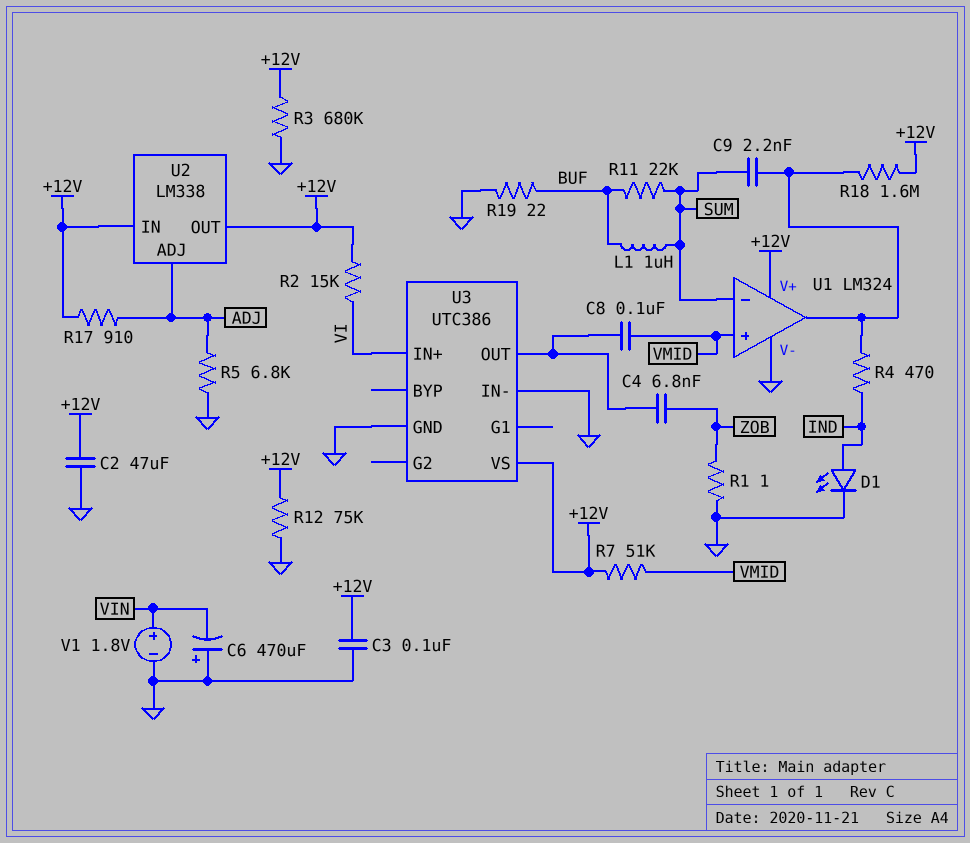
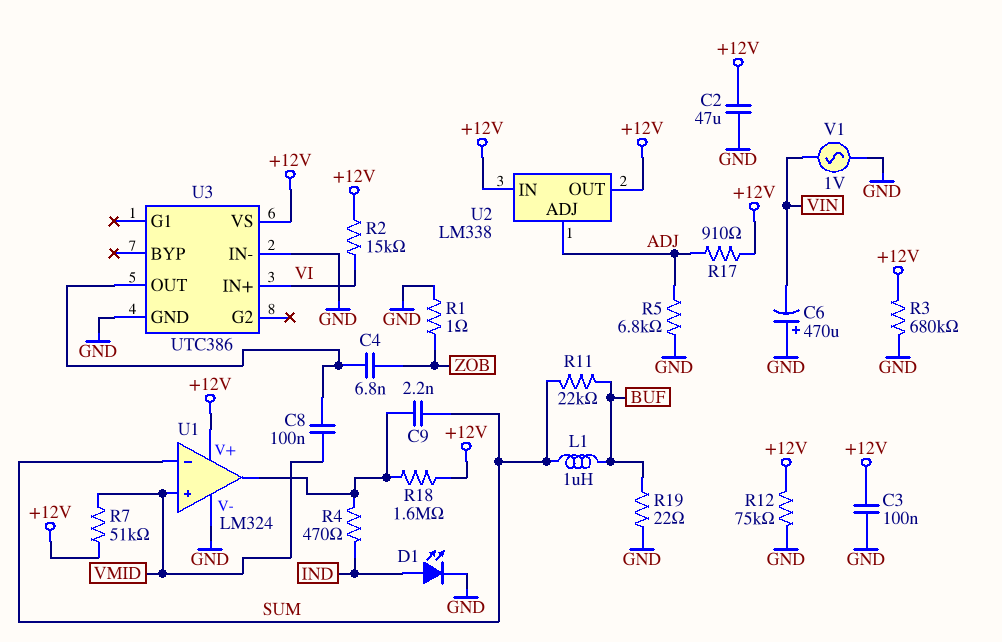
V1: 1.8V (plus VIN, minus GND) -> AC 1V (GND, VIN)

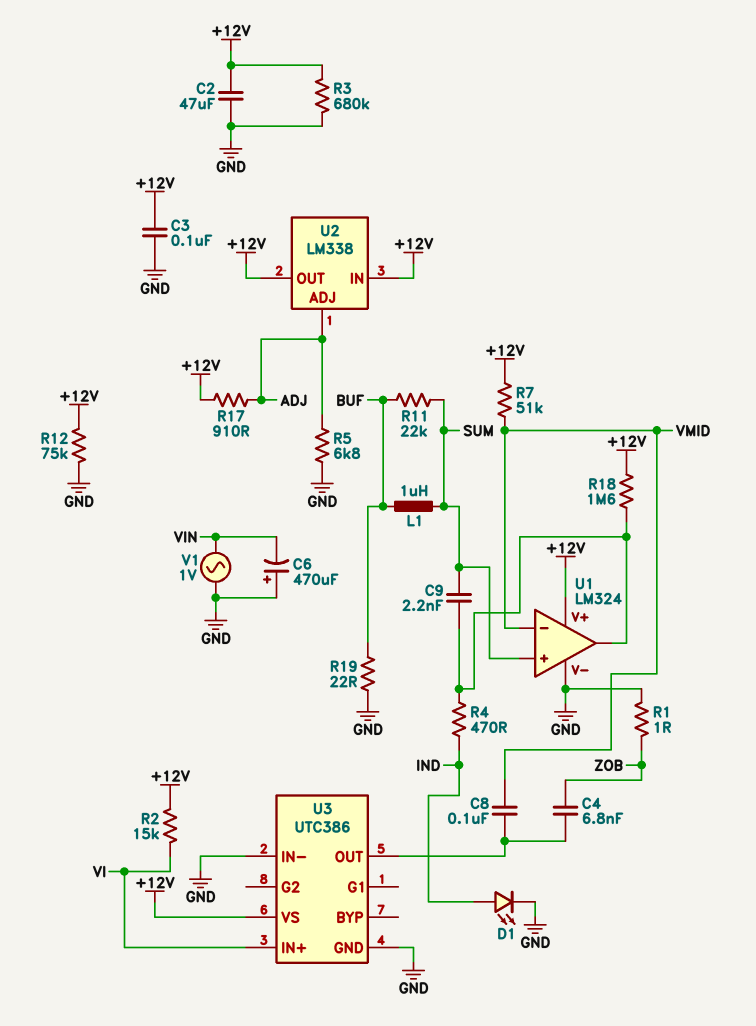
U1 pin in+: VMID -> SUM
U1 pin in-: SUM -> VMID

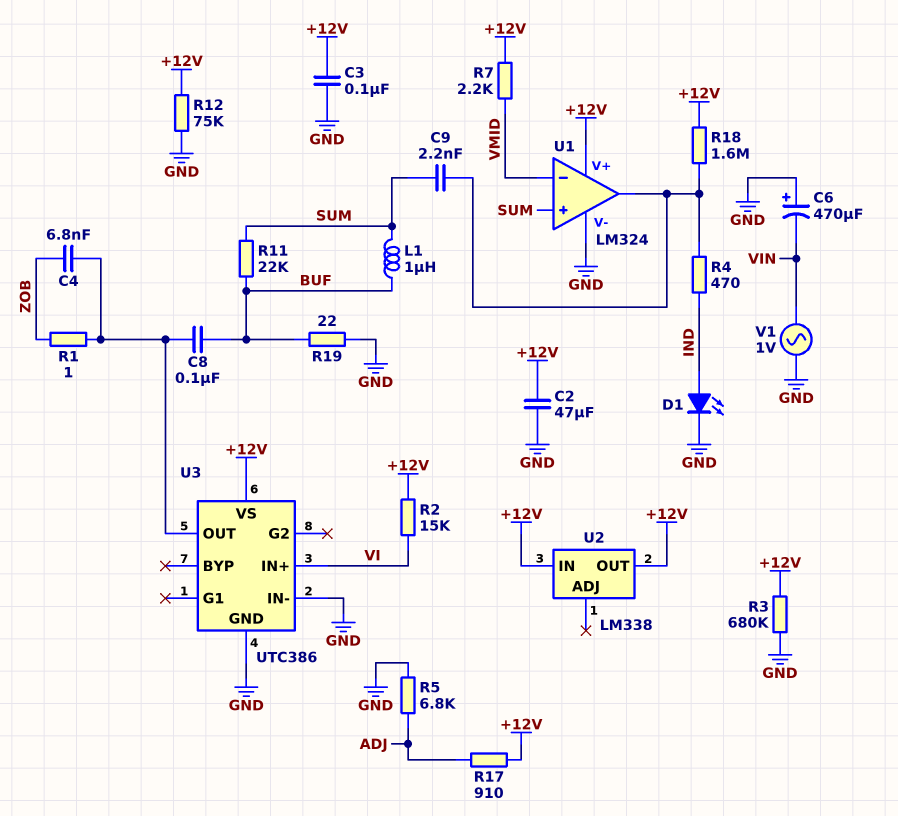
C8: 100nF (U3/OUT, VMID) -> 100nF (BUF, U3/OUT)
R1: 1 (GND, ZOB) -> 1 (U3/OUT, ZOB)
R7: 51k (+12V, VMID) -> 2.2k (+12V, VMID)
U2 pin ADJ: ADJ -> none

